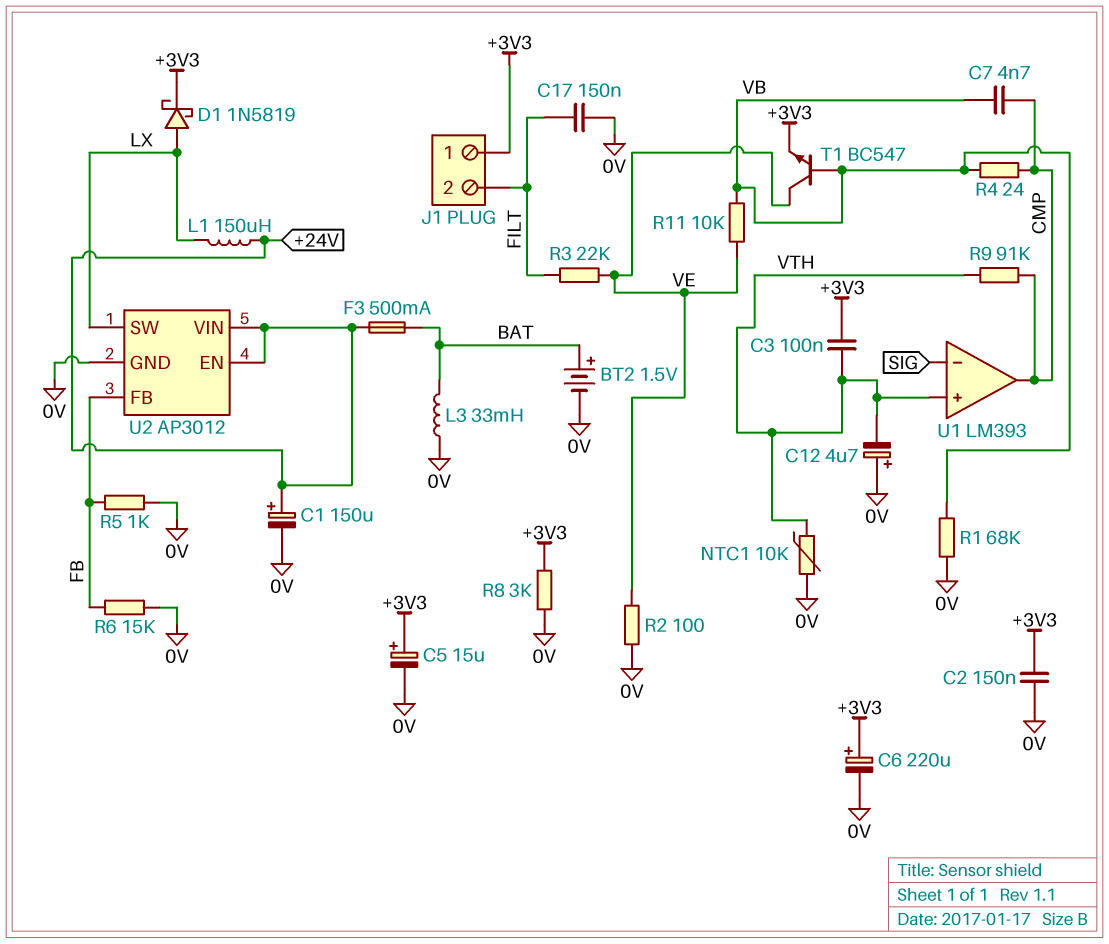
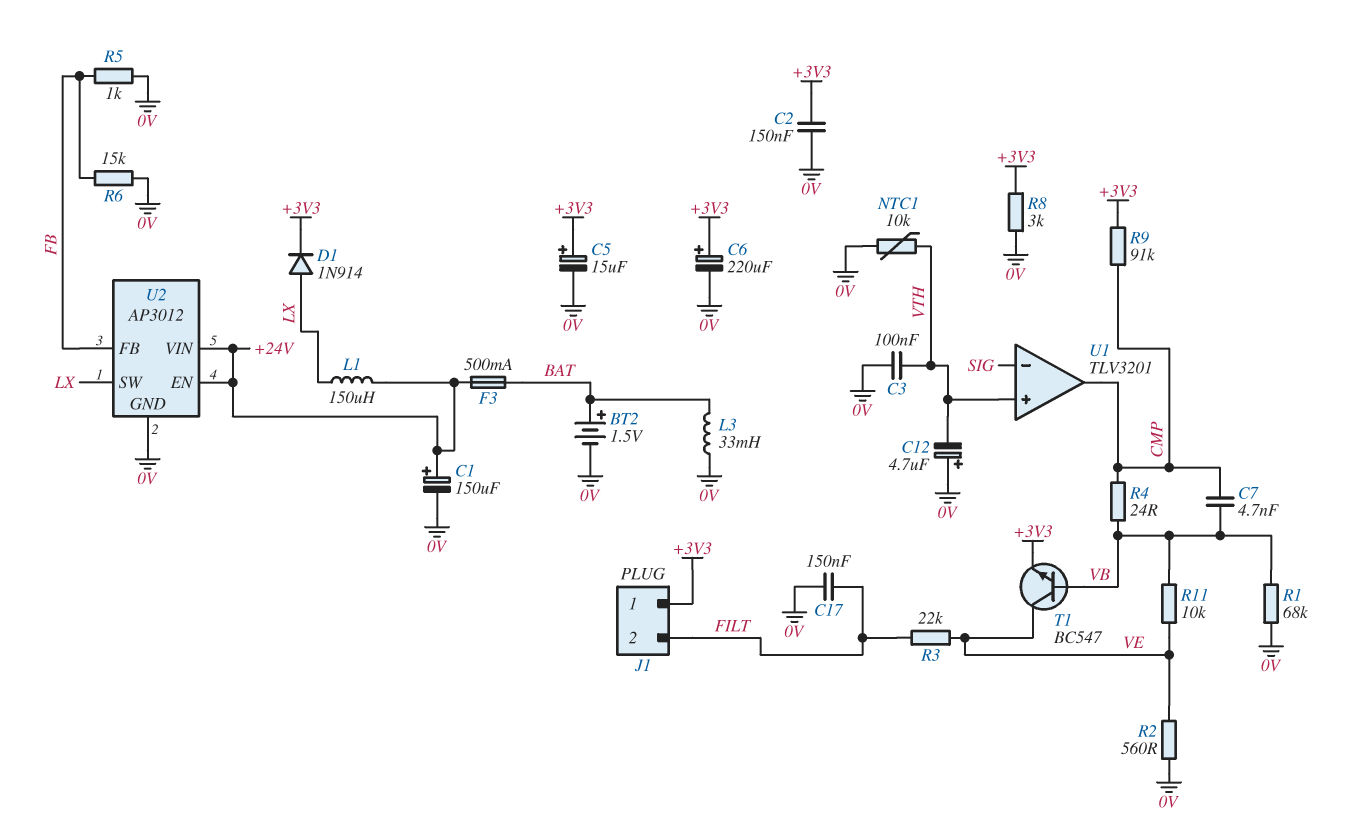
C3: 100nF (+3V3, VTH) -> 100nF (0V, VTH)
D1: schottky 1N5819 (A LX, K +3V3) -> diode 1N914 (A LX, K +3V3)
R2: 100 (0V, VE) -> 560 (0V, VE)
R9: 91k (CMP, VTH) -> 91k (+3V3, CMP)
U1: LM393 -> TLV3201

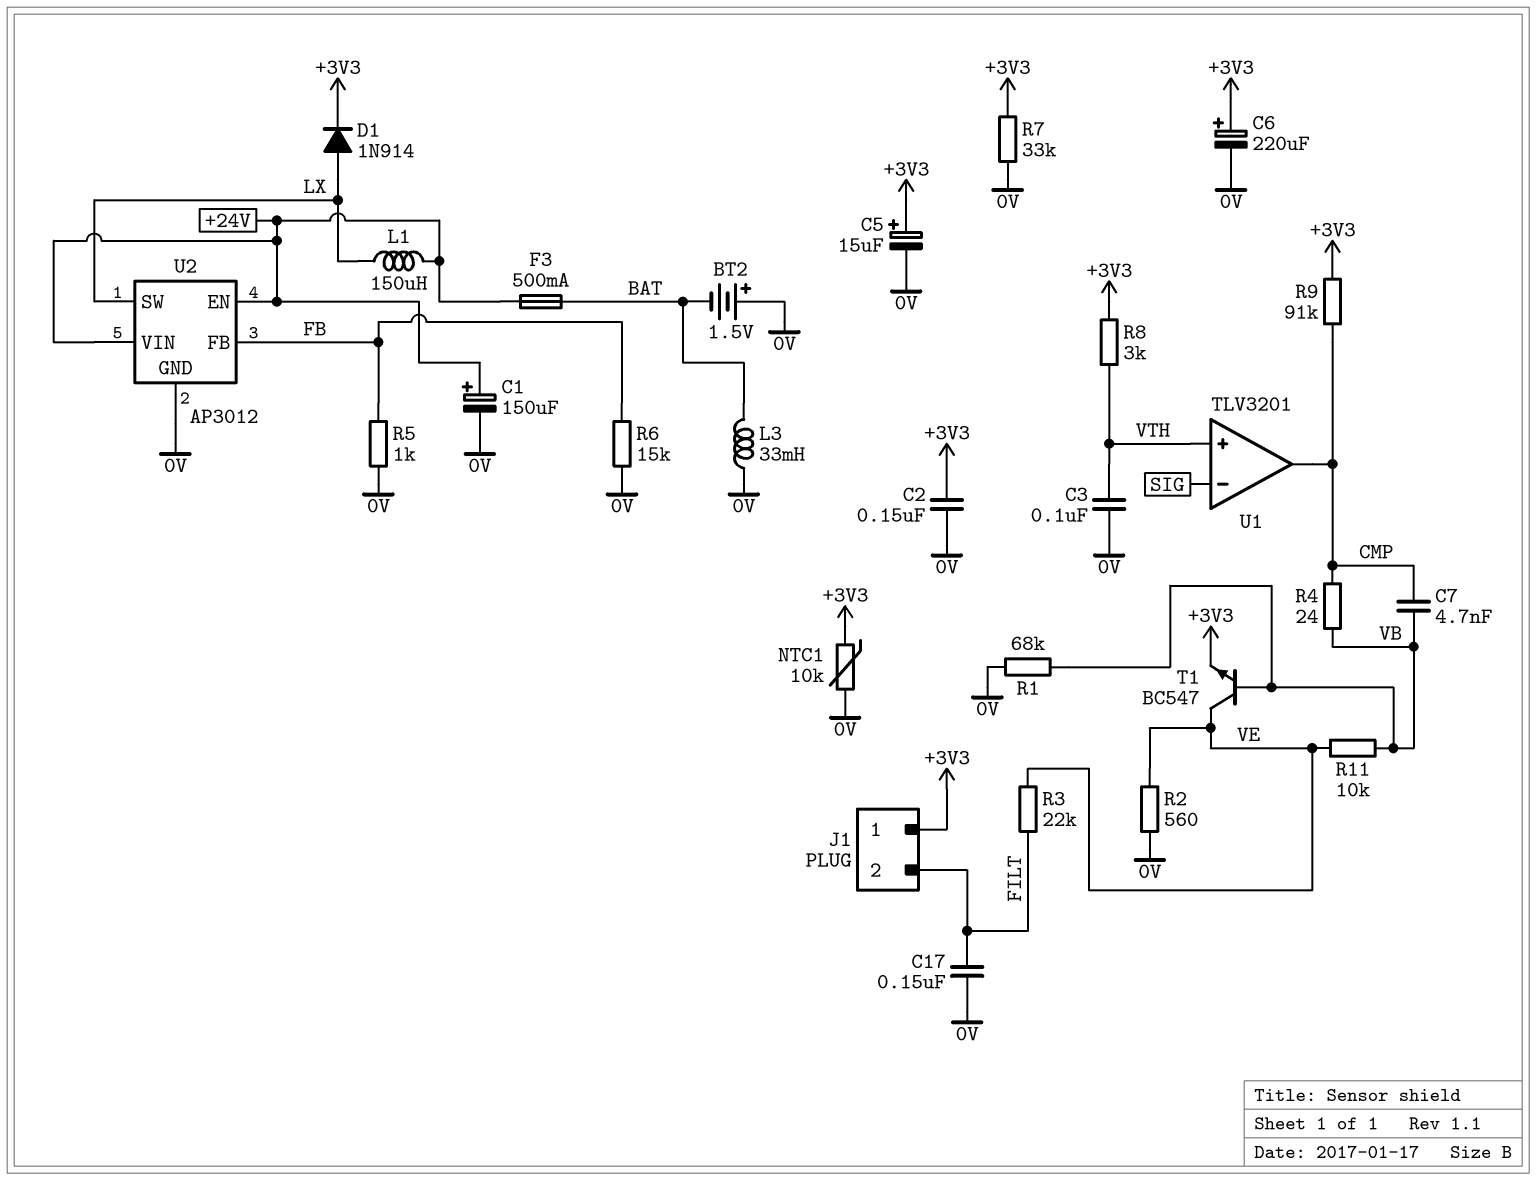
BT2: 1.5V (plus BAT, minus 0V) -> 1.5V (plus 0V, minus BAT)
C12: 4.7uF (plus 0V, minus VTH) -> none
NTC1: 10k (0V, VTH) -> 10k (+3V3, 0V)
R7: none -> 33k (+3V3, 0V)
R8: 3k (+3V3, 0V) -> 3k (+3V3, VTH)

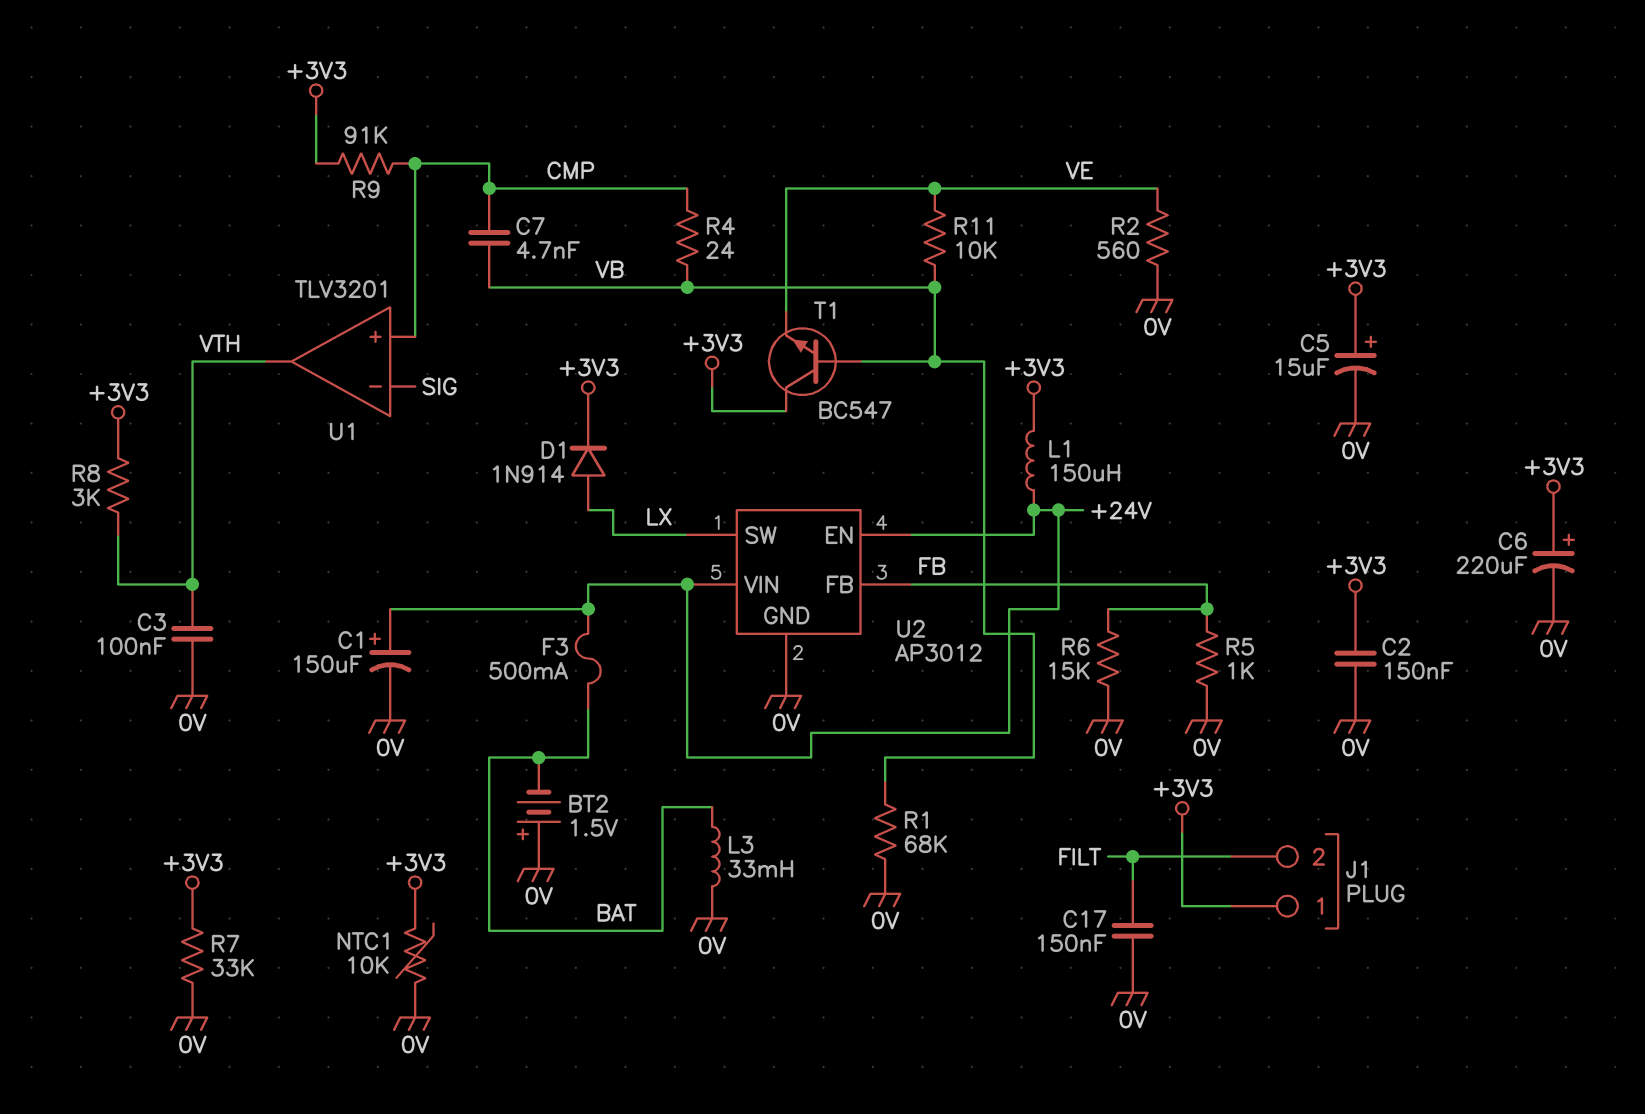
L1: 150uH (+24V, LX) -> 150uH (+3V3, +24V)
R3: 22k (FILT, VE) -> none
T1: NPN BC547 (B VB, C VE, E +3V3) -> NPN BC547 (B VB, C +3V3, E VE)
U1 pin in+: VTH -> CMP
U1 pin out: CMP -> VTH

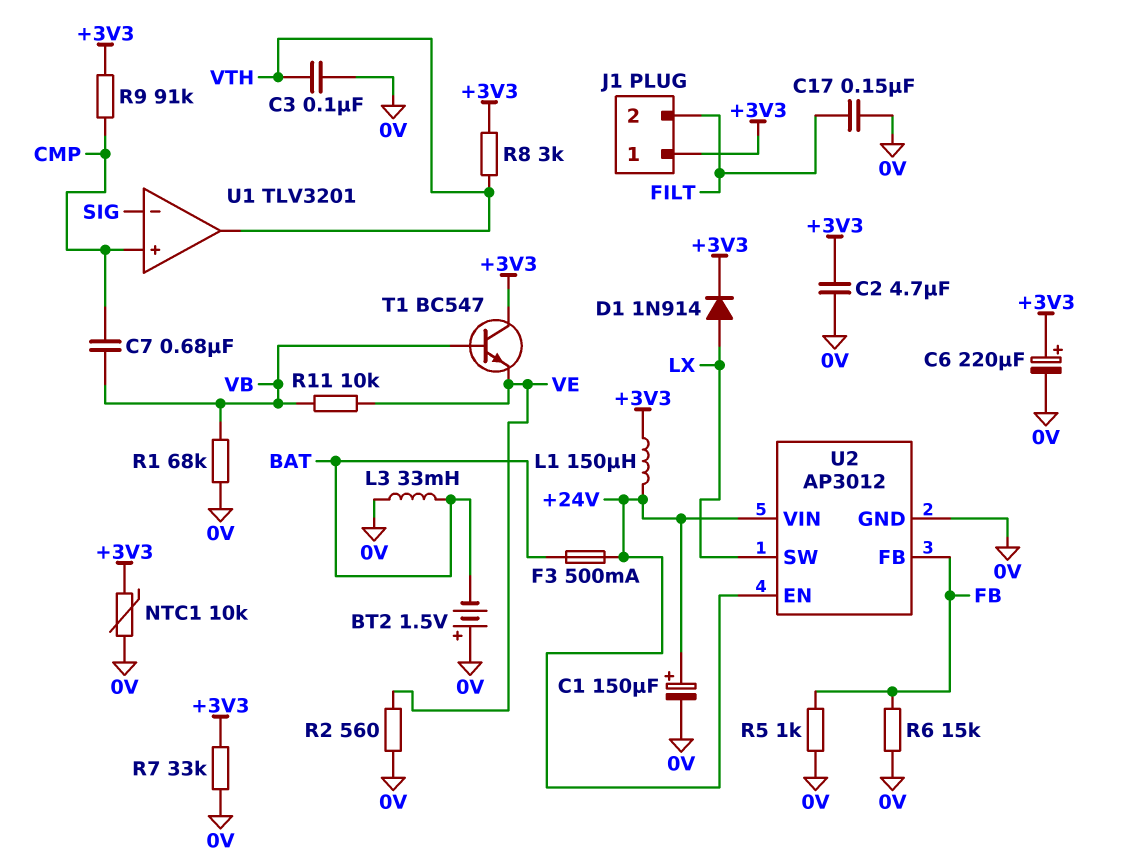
C2: 150nF (+3V3, 0V) -> 4.7uF (+3V3, 0V)
C5: 15uF (plus +3V3, minus 0V) -> none
C7: 4.7nF (CMP, VB) -> 680nF (CMP, VB)
R4: 24 (CMP, VB) -> none

